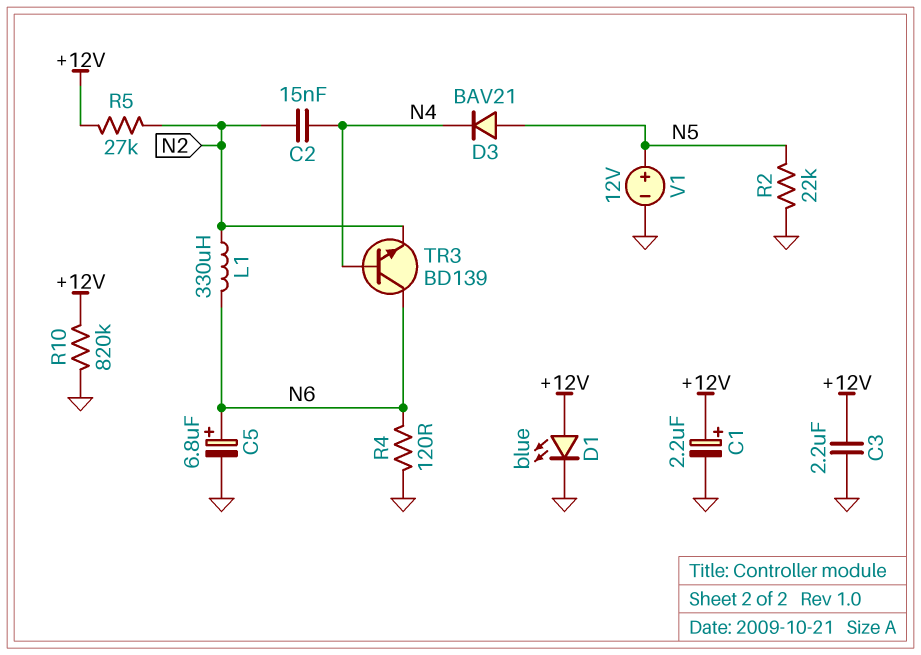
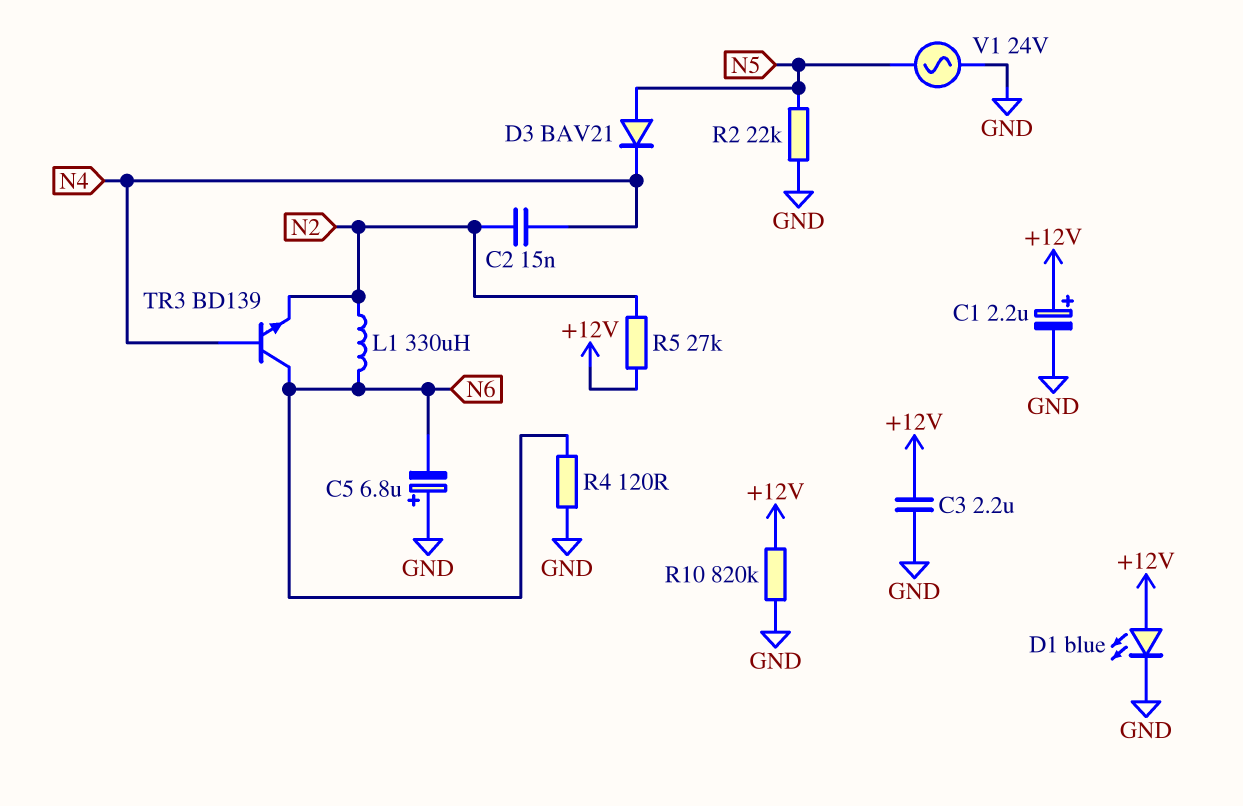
C5: 6.8uF (plus N6, minus GND) -> 6.8uF (plus GND, minus N6)
V1: 12V (plus N5, minus GND) -> AC 24V (GND, N5)

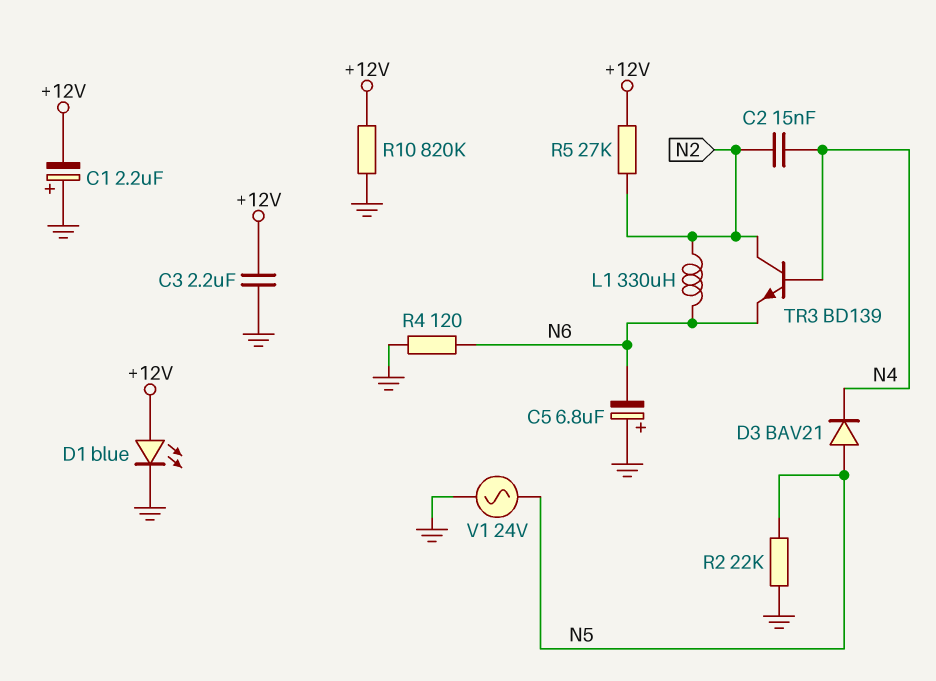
C1: 2.2uF (plus +12V, minus GND) -> 2.2uF (plus GND, minus +12V)
TR3: NPN BD139 (B N4, C N6, E N2) -> NPN BD139 (B N4, C N2, E N6)

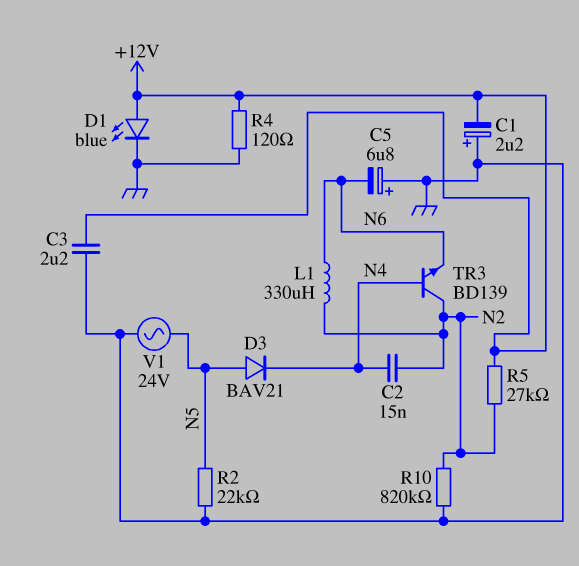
R4: 120 (GND, N6) -> 120 (+12V, GND)
R10: 820k (+12V, GND) -> 820k (GND, N2)

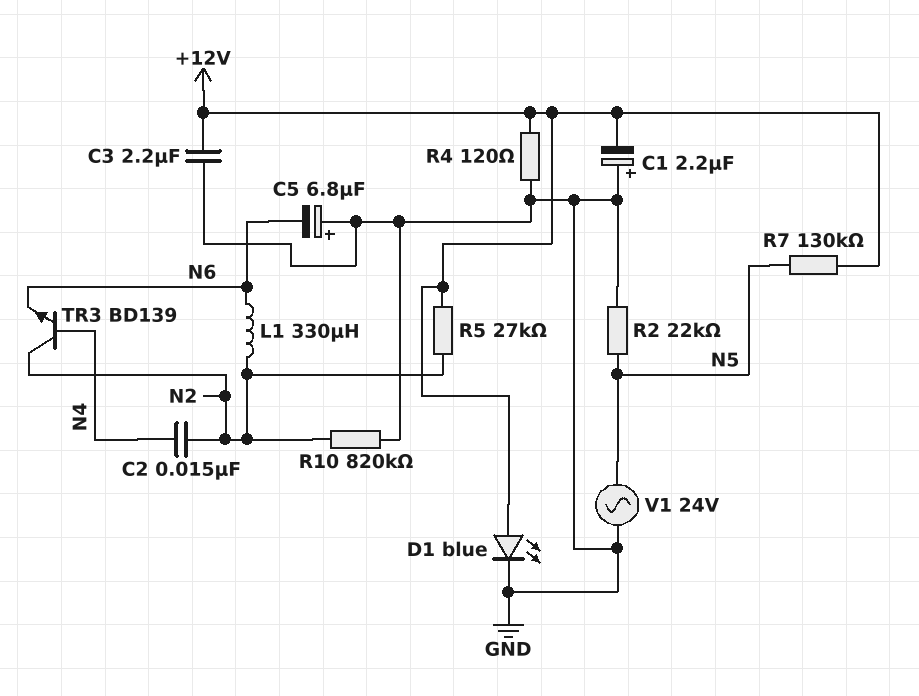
D3: diode BAV21 (A N5, K N4) -> none
R7: none -> 130k (+12V, N5)

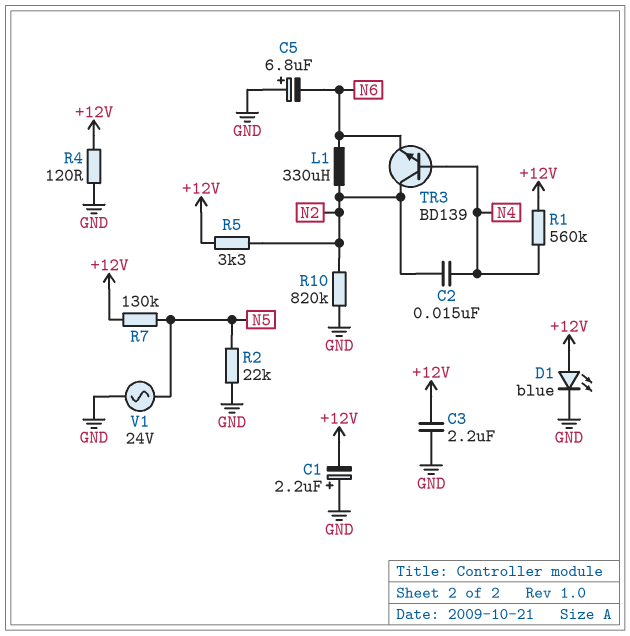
R1: none -> 560k (+12V, N4)
R5: 27k (+12V, N2) -> 3.3k (+12V, N2)

